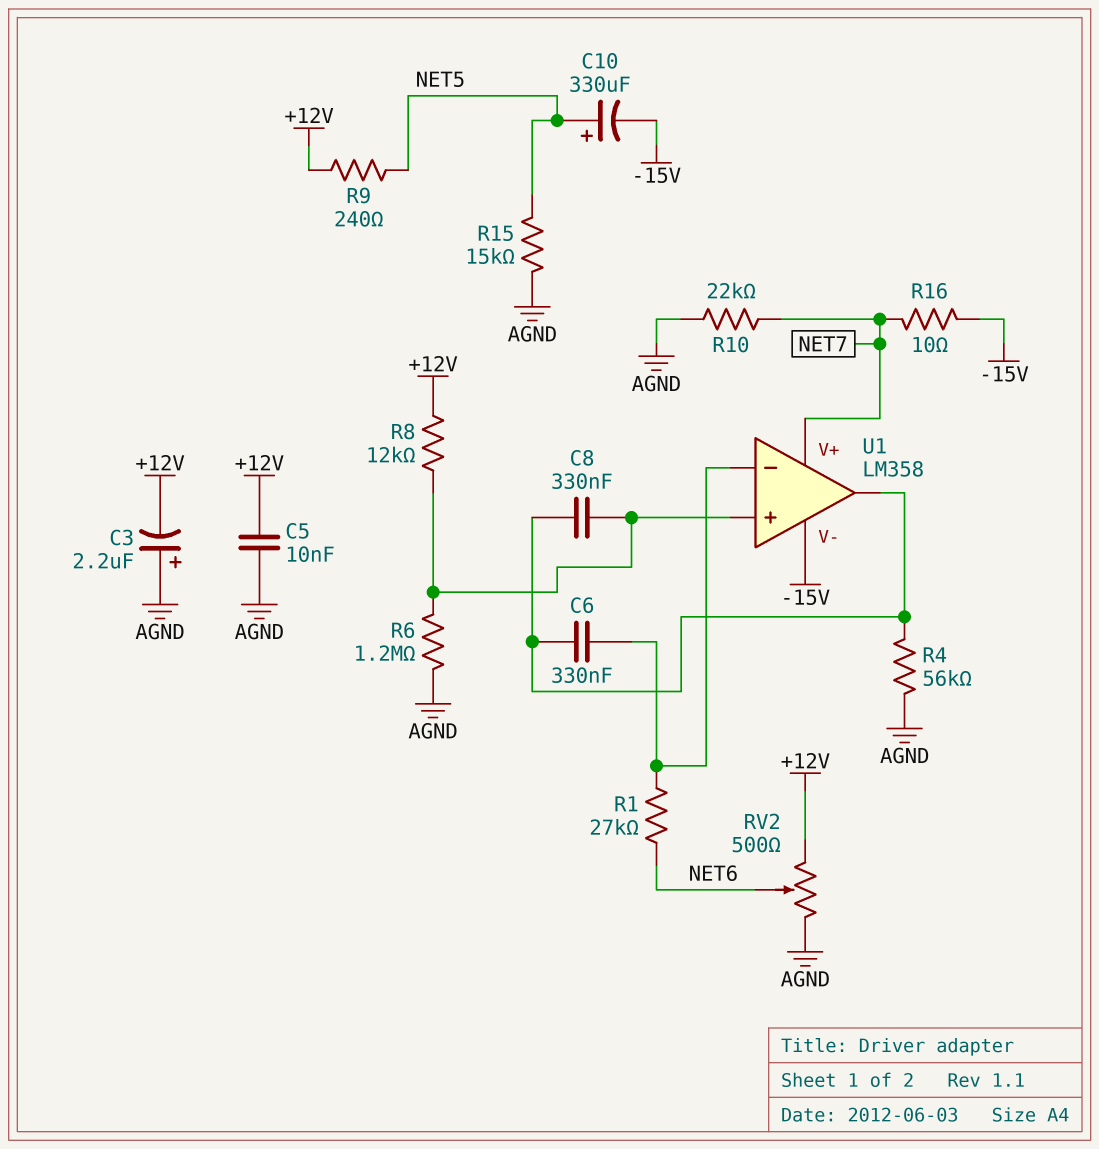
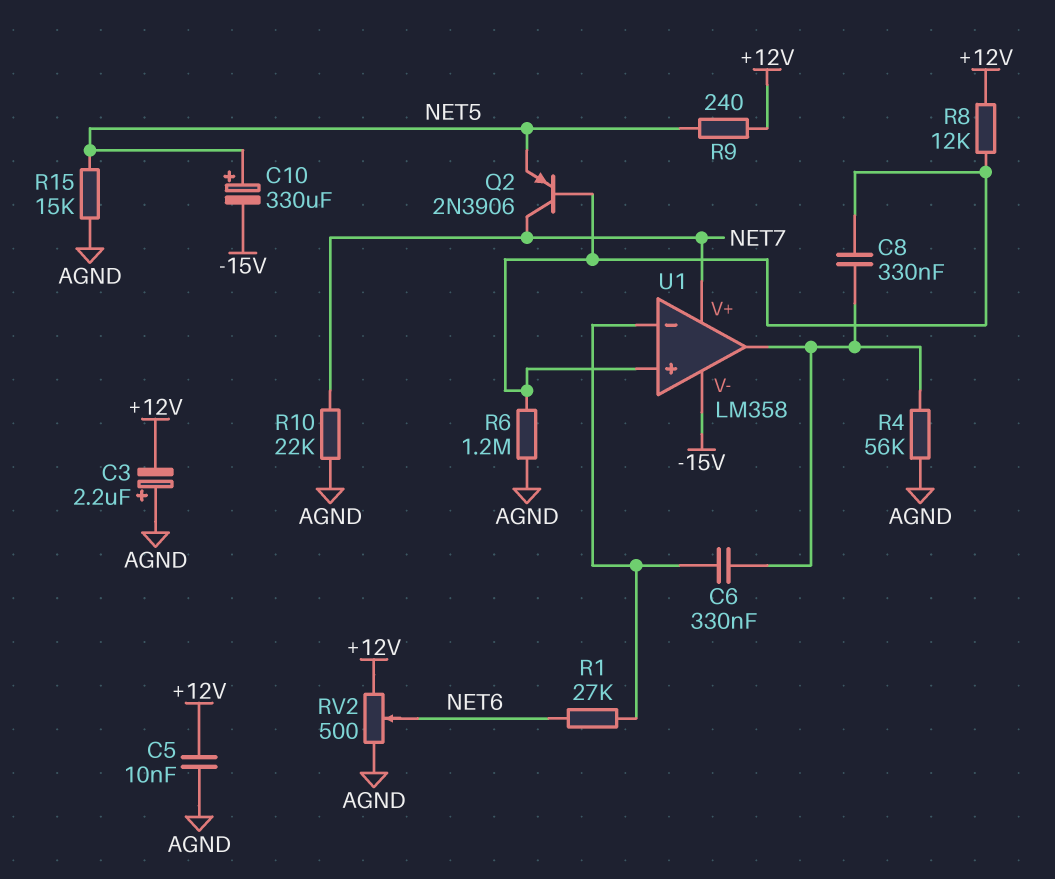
Q2: none -> PNP 2N3906 (B U1/in+, C NET7, E NET5)
R16: 10 (-15V, NET7) -> none

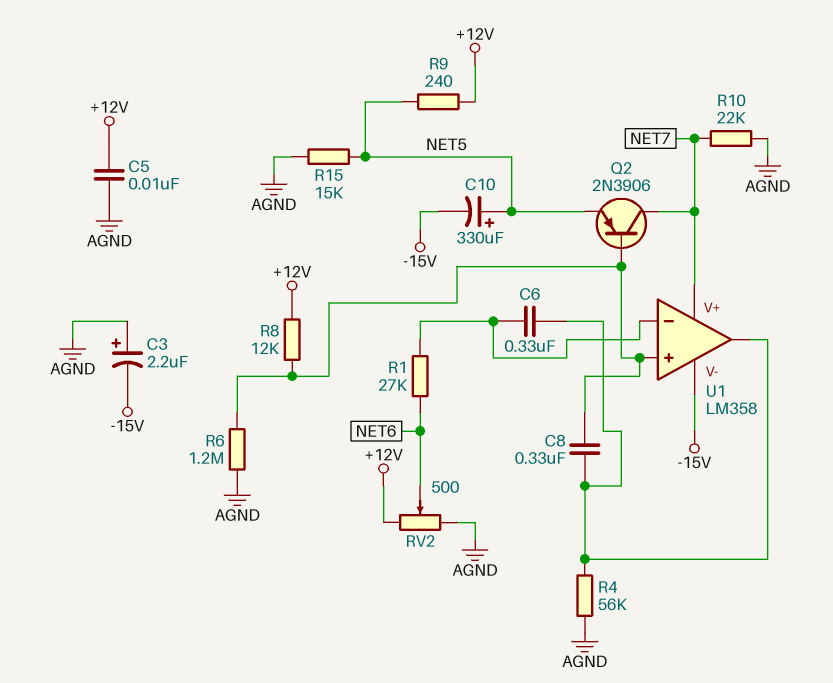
C3: 2.2uF (plus AGND, minus +12V) -> 2.2uF (plus AGND, minus -15V)

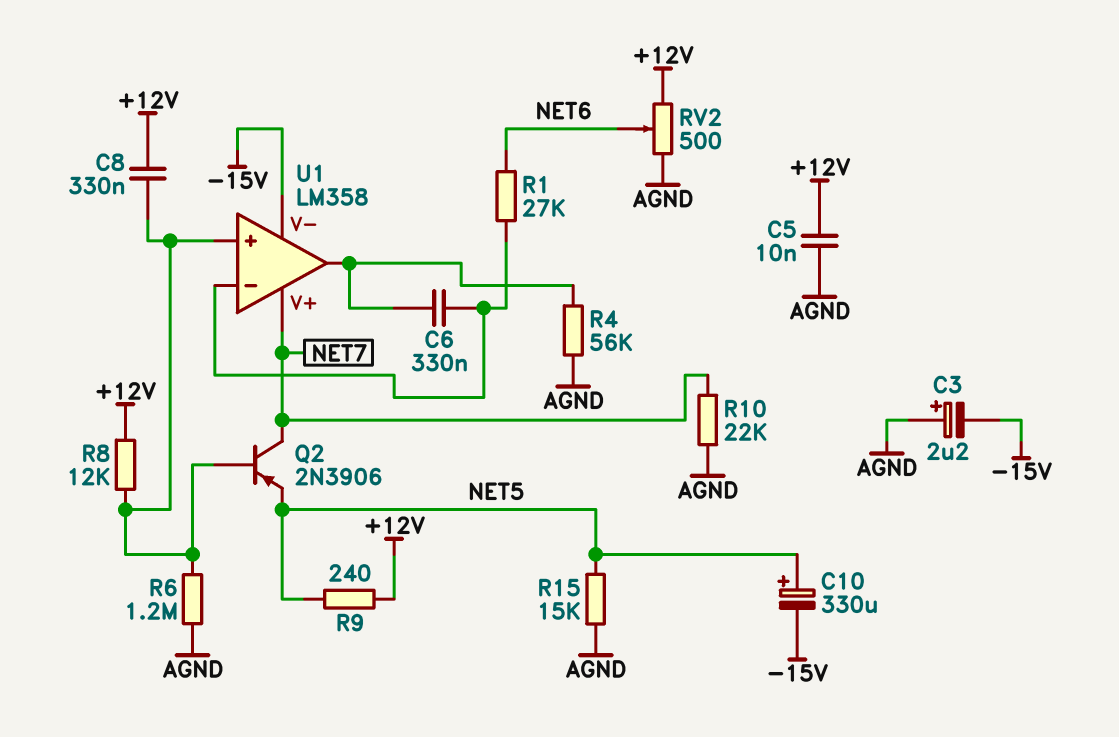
C8: 330nF (U1/in+, U1/out) -> 330nF (+12V, U1/in+)

